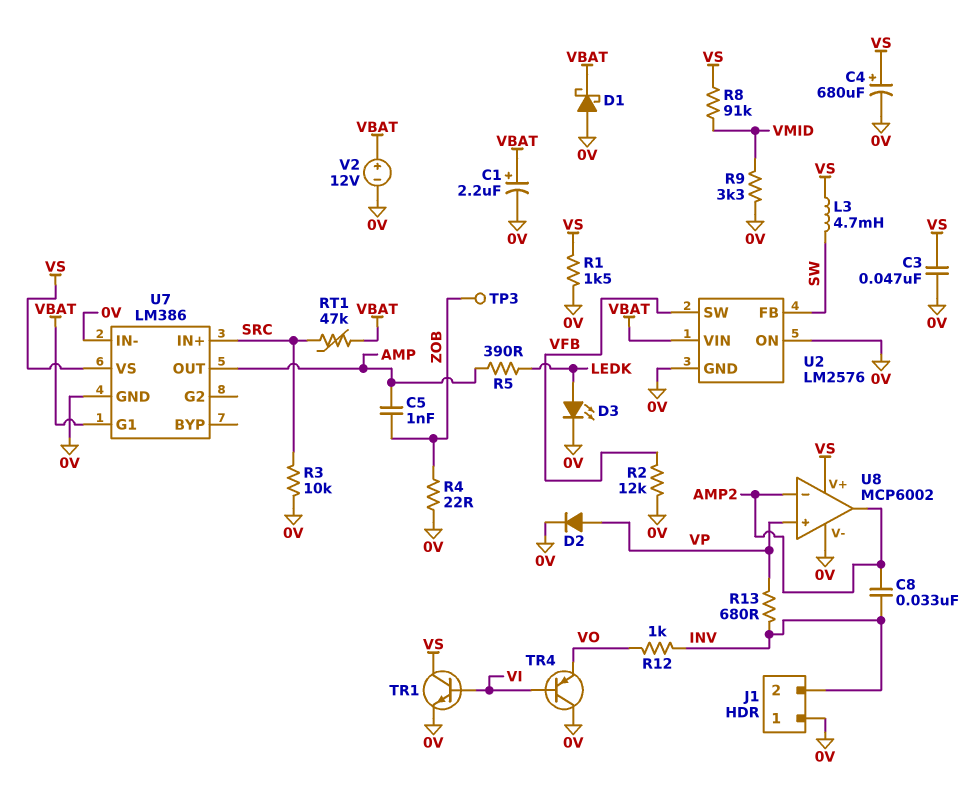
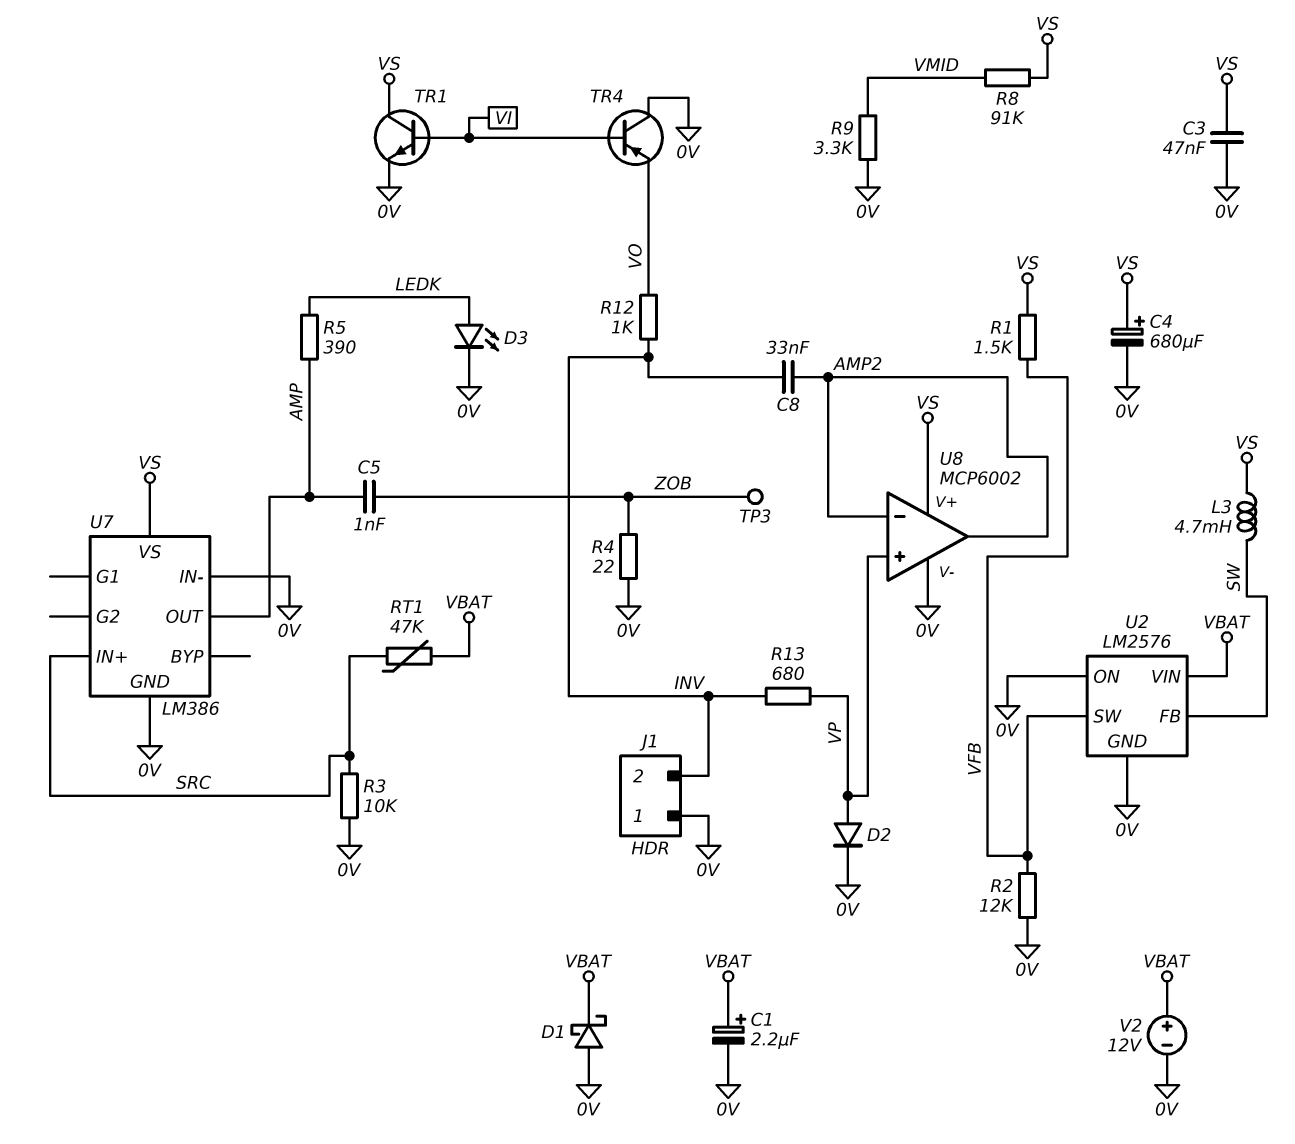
R1: 1.5k (0V, VS) -> 1.5k (VFB, VS)
U7 pin G1: VBAT -> none

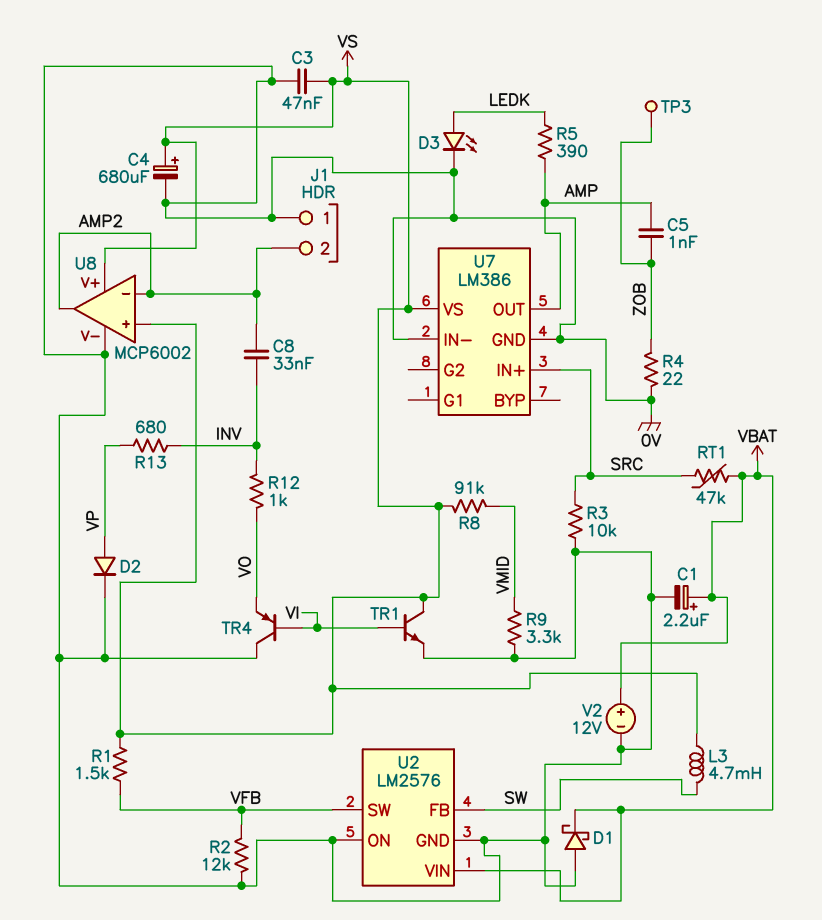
J1 pin 2: INV -> AMP2
U8 pin in+: VP -> VS

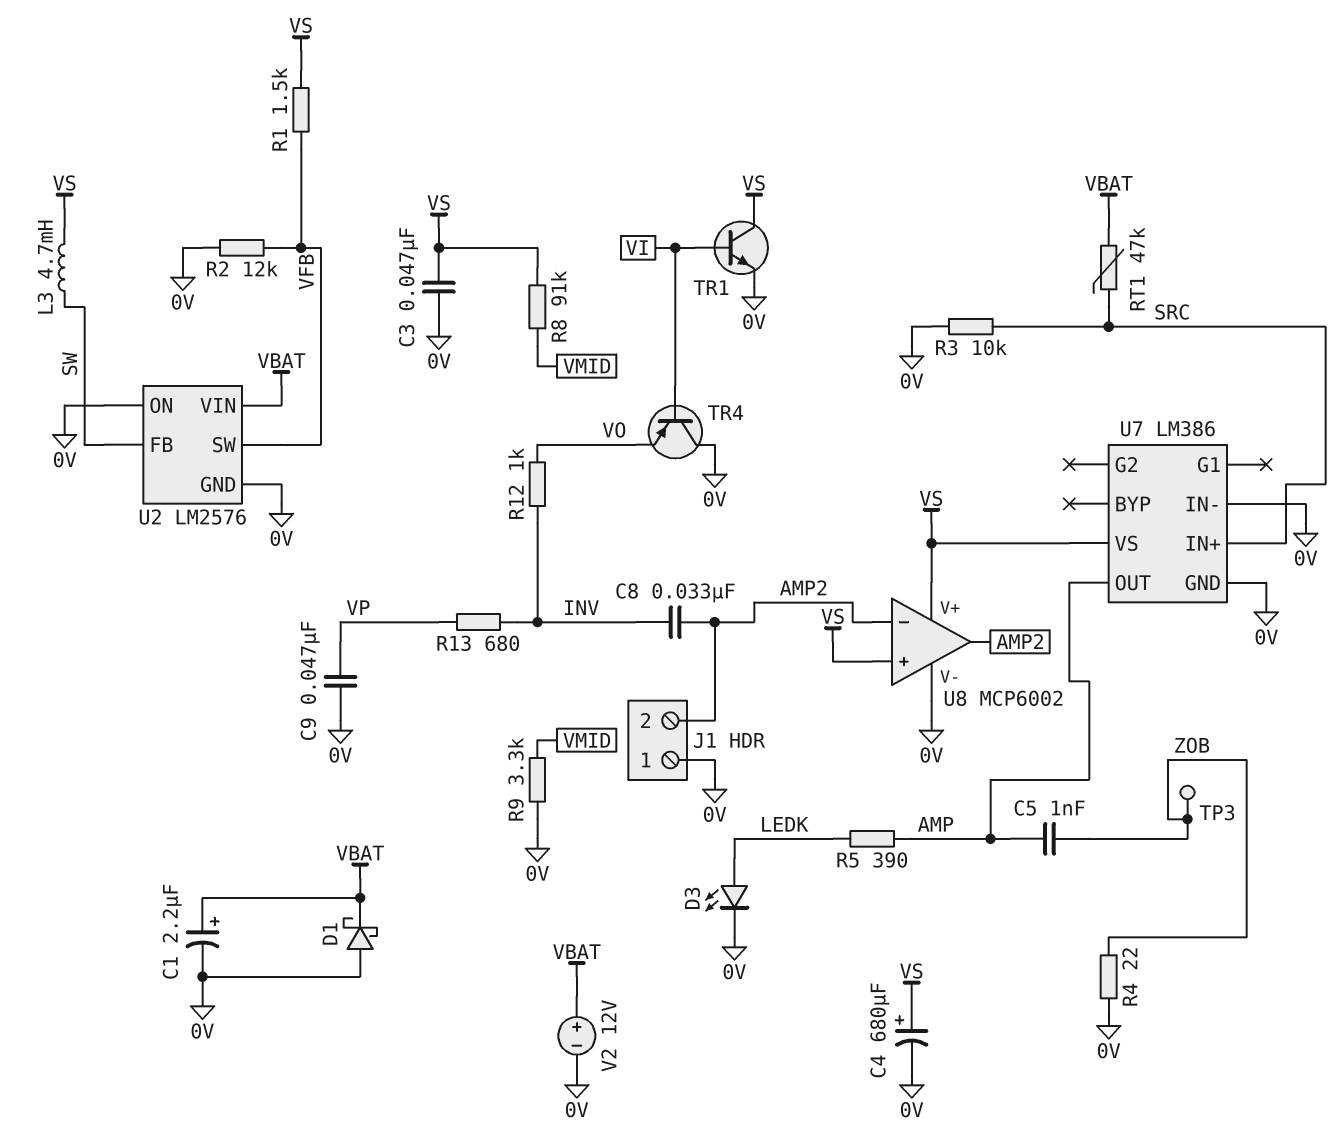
C9: none -> 47nF (0V, VP)
D2: diode (A VP, K 0V) -> none

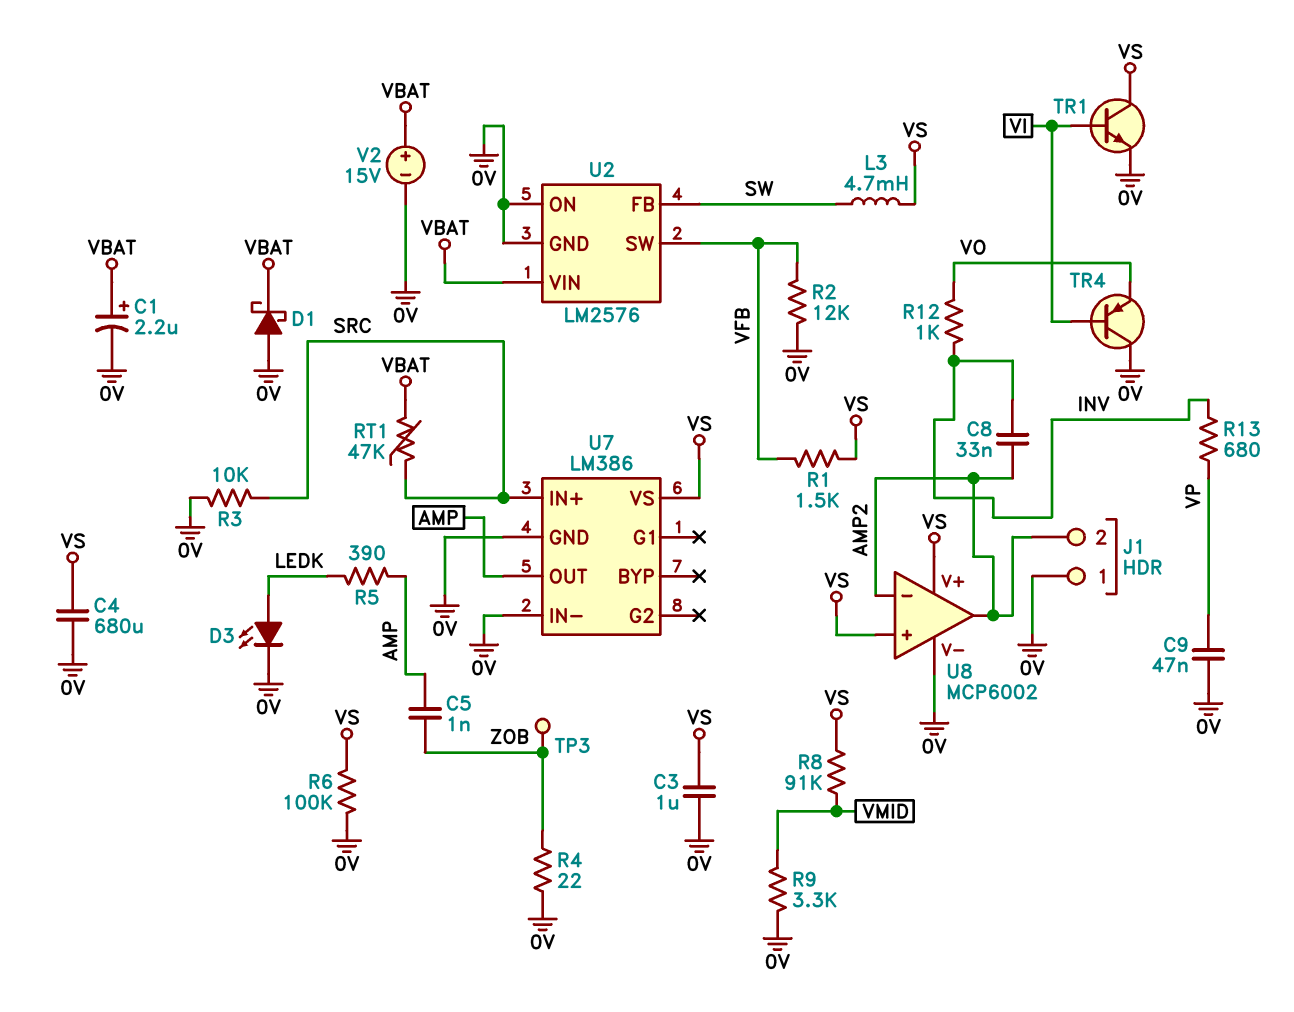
C3: 47nF (0V, VS) -> 1uF (0V, VS)
C4: 680uF (plus VS, minus 0V) -> 680uF (0V, VS)
R6: none -> 100k (0V, VS)
V2: 12V (plus VBAT, minus 0V) -> 15V (plus VBAT, minus 0V)

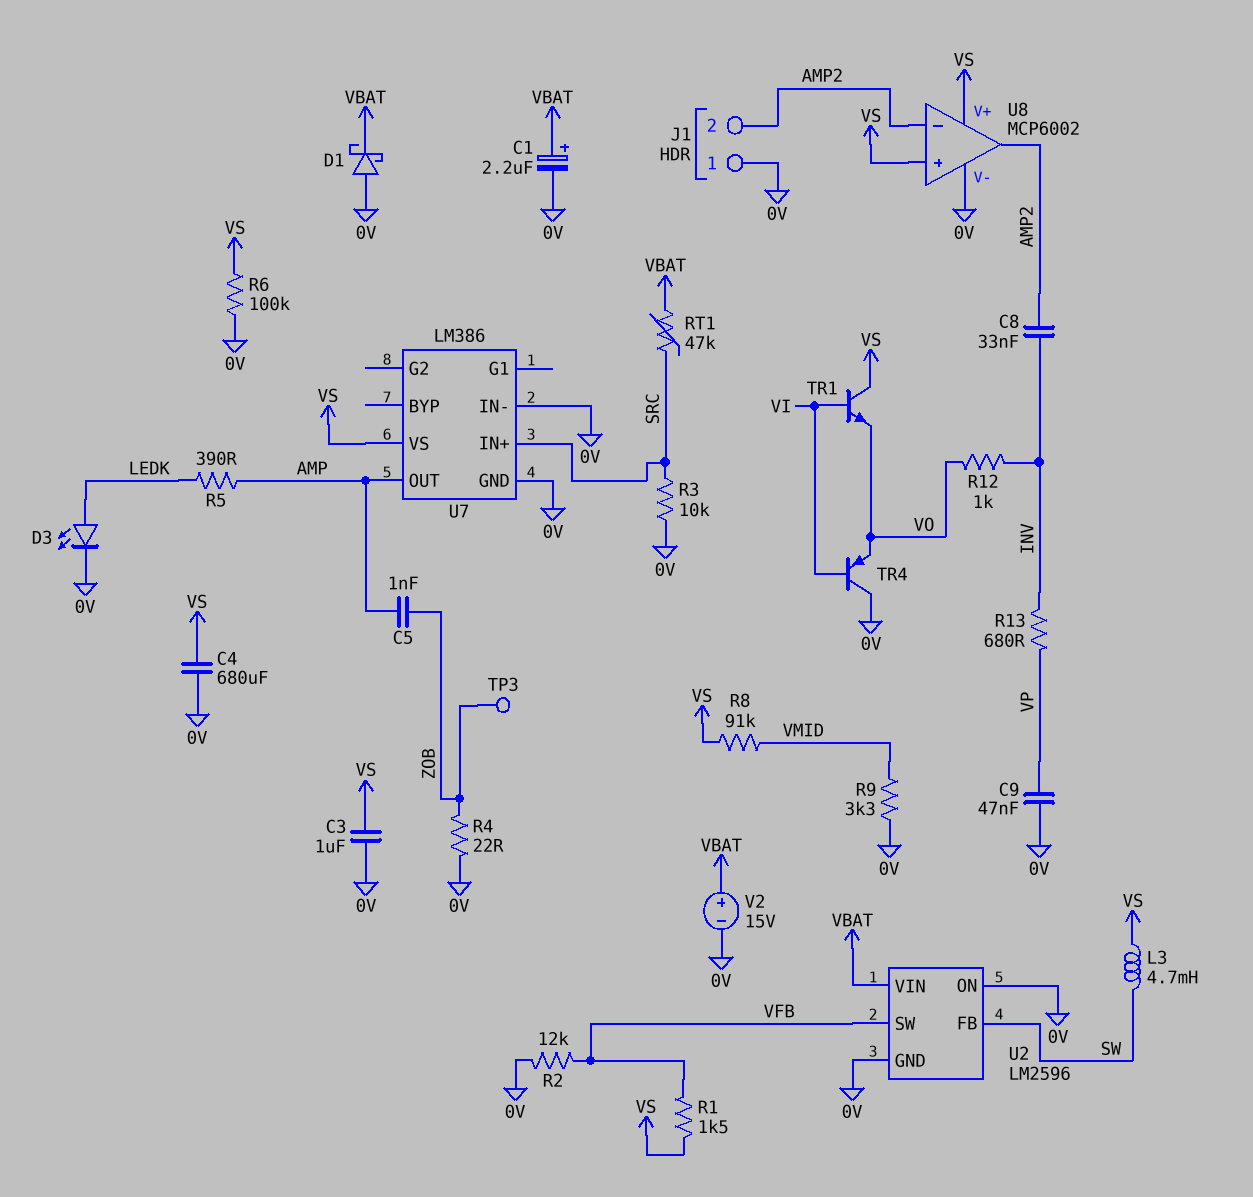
TR1: NPN (B VI, C VS, E 0V) -> NPN (B VI, C VS, E VO)
U2: LM2576 -> LM2596

